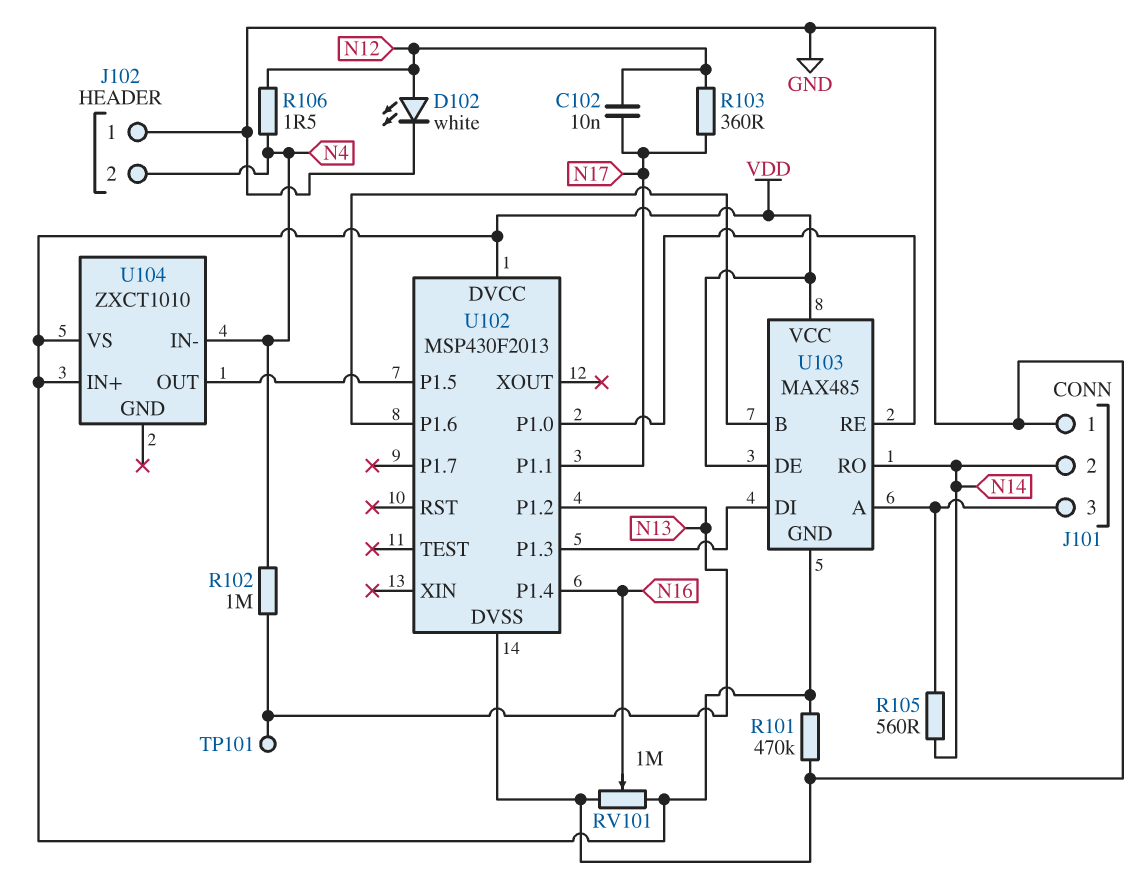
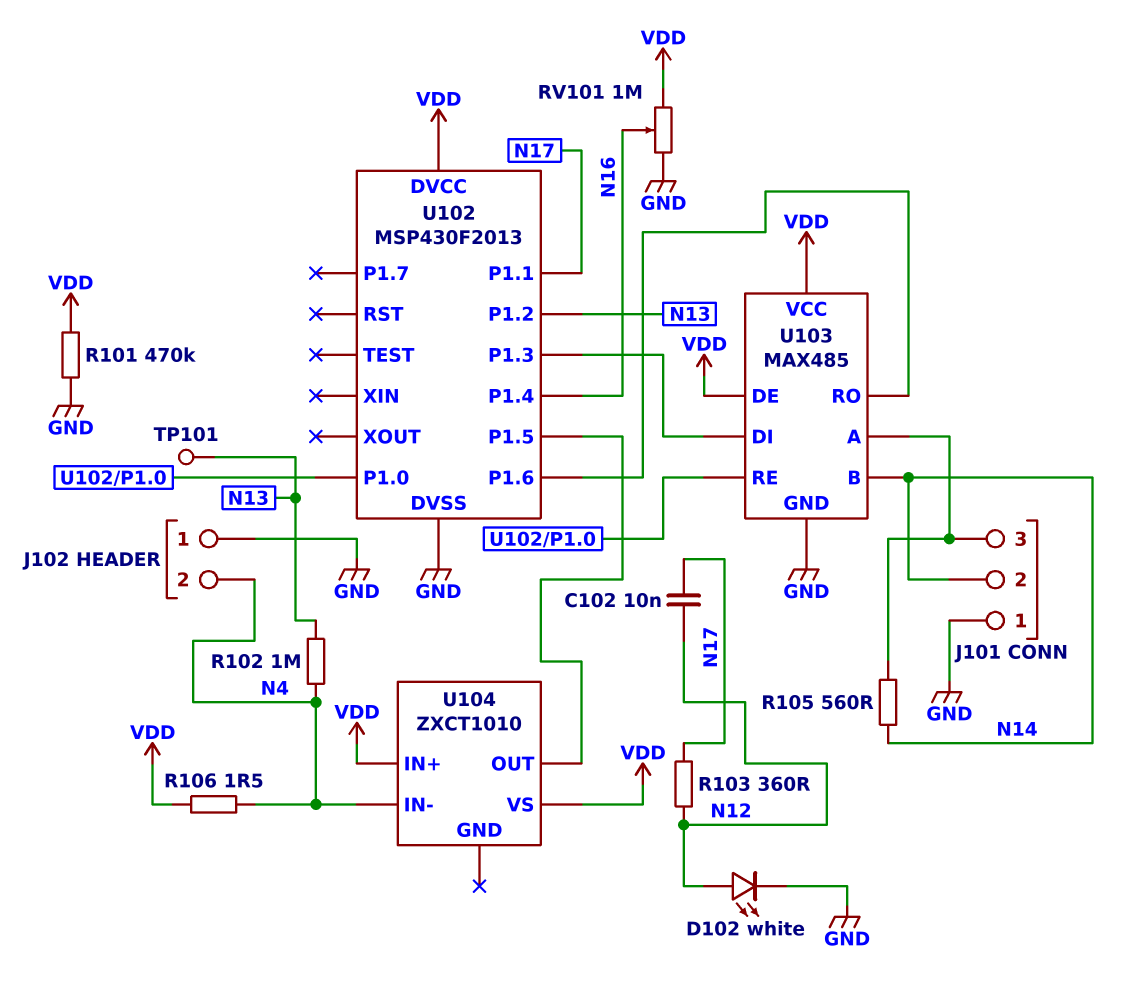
R106: 1.5 (N4, N12) -> 1.5 (N4, VDD)
U103 pin B: U102/P1.6 -> N14
U103 pin GND: VDD -> GND
U103 pin RO: N14 -> U102/P1.6

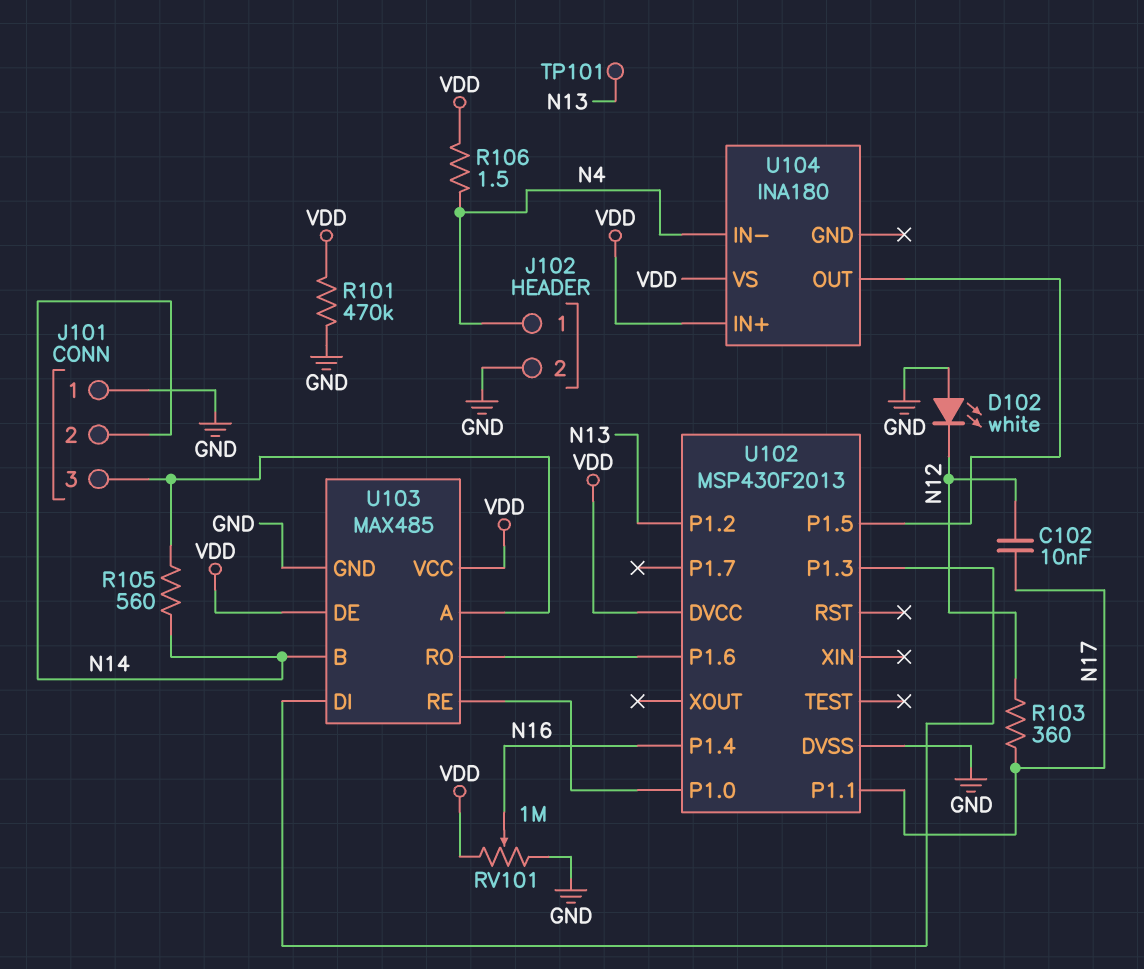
D102: LED white (A N12, K GND) -> LED white (A GND, K N12)
J102 pin 1: GND -> N4
J102 pin 2: N4 -> GND
R102: 1M (N4, N13) -> none
U104: ZXCT1010 -> INA180

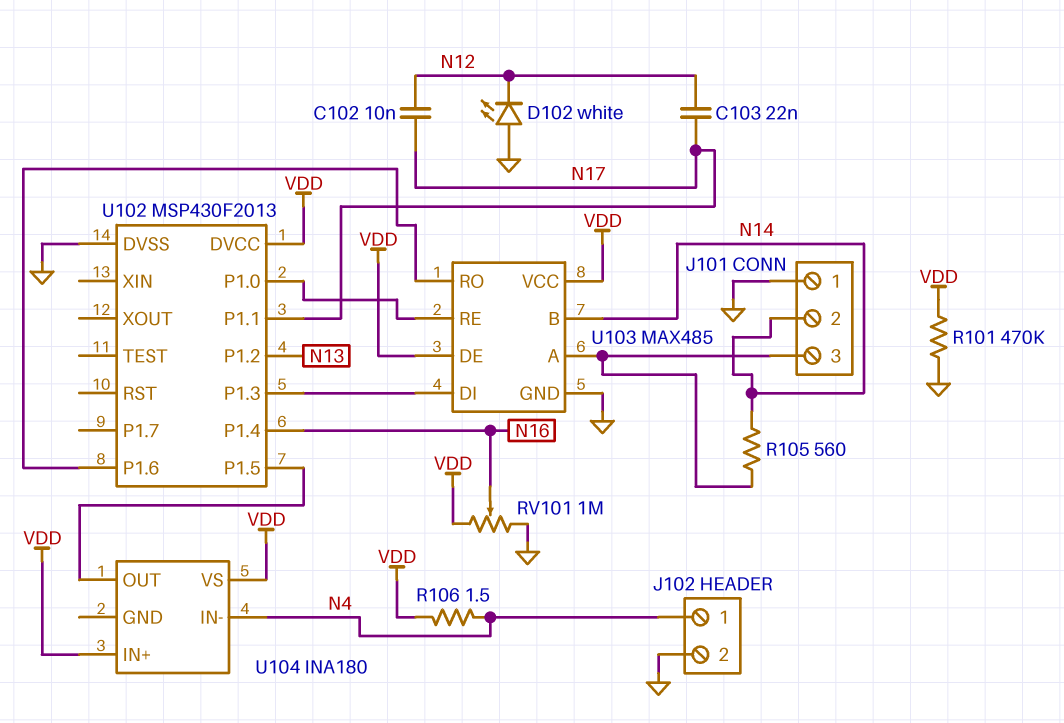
C103: none -> 22nF (N12, N17)
R103: 360 (N12, N17) -> none
TP101: test point (N13) -> none

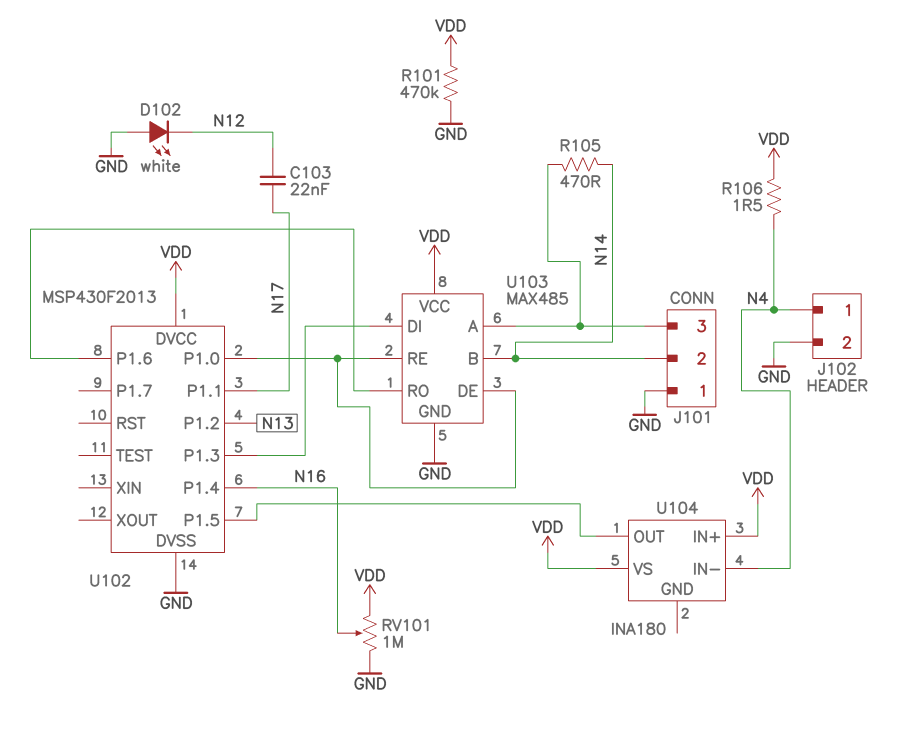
C102: 10nF (N12, N17) -> none
R105: 560 (J101/3, N14) -> 470 (J101/3, N14)
U103 pin DE: VDD -> U102/P1.0

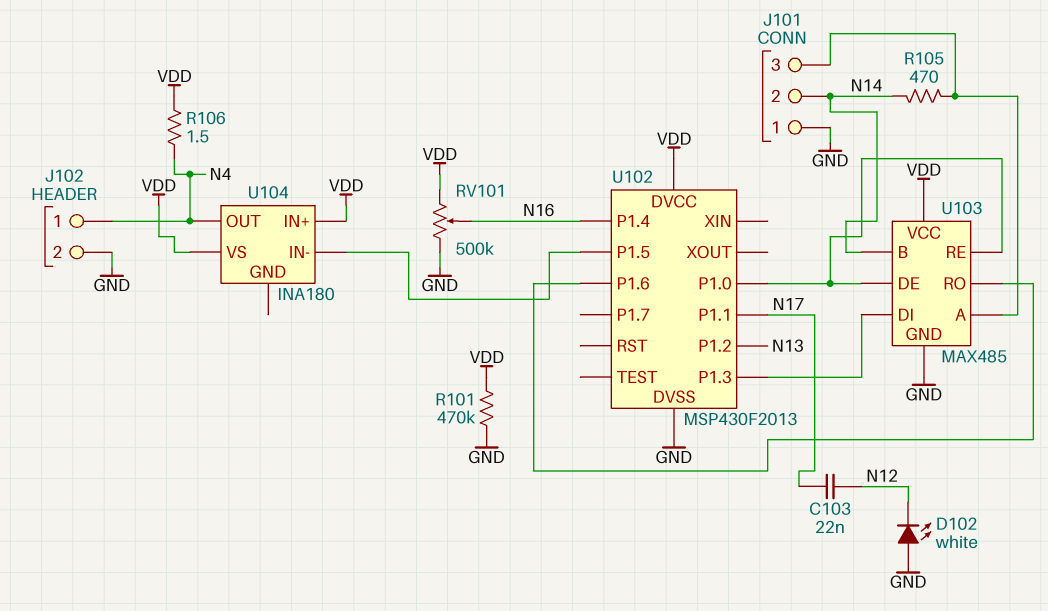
RV101: 1M (GND, VDD, wiper N16) -> 500k (GND, VDD, wiper N16)
U104 pin IN-: N4 -> U102/P1.5
U104 pin OUT: U102/P1.5 -> N4

